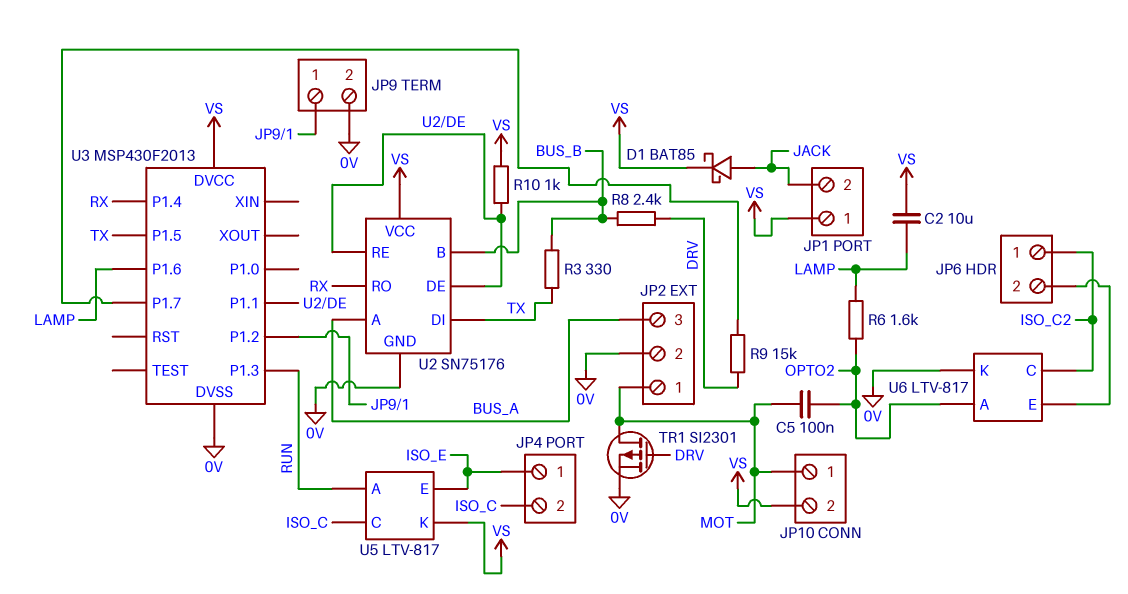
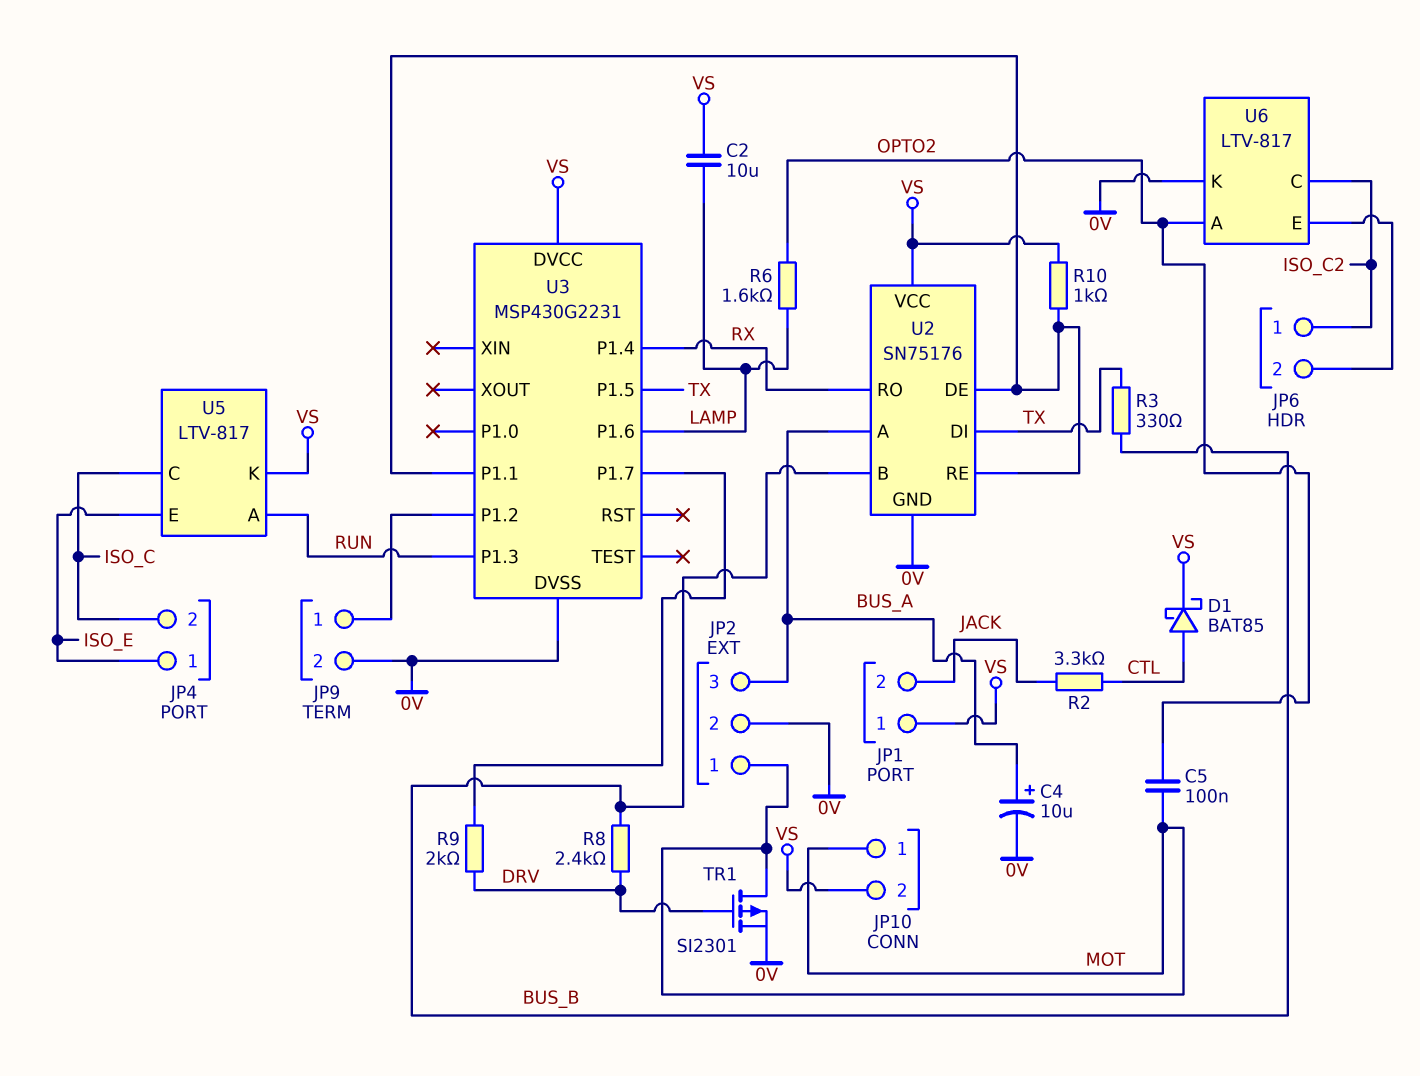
C4: none -> 10uF (plus BUS_A, minus 0V)
D1: schottky BAT85 (A JACK, K VS) -> schottky BAT85 (A CTL, K VS)
R2: none -> 3.3k (CTL, JACK)
R9: 15k (DRV, U3/P1.7) -> 2k (DRV, U3/P1.7)
U3: MSP430F2013 -> MSP430G2231

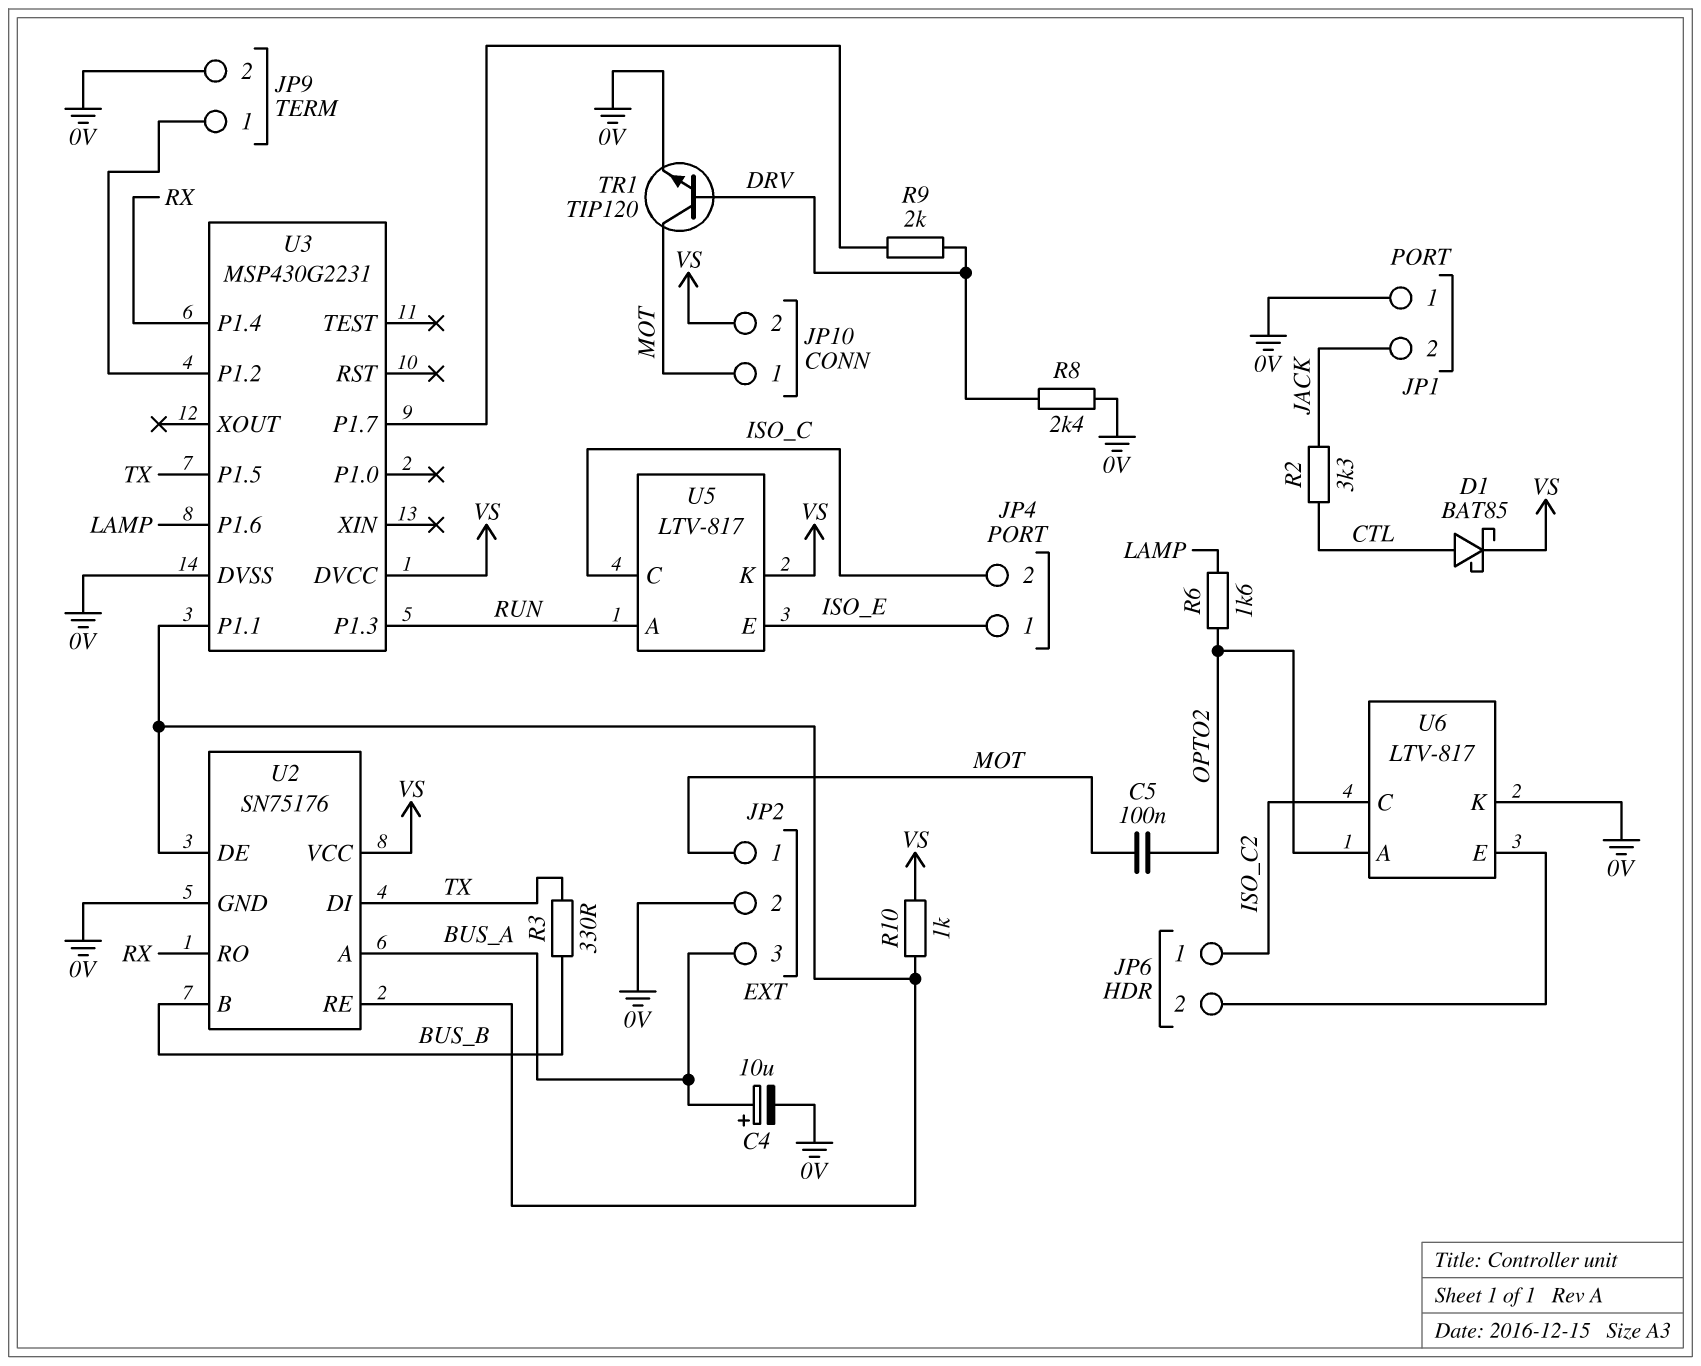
C2: 10uF (LAMP, VS) -> none
JP1 pin 1: VS -> 0V
R8: 2.4k (BUS_B, DRV) -> 2.4k (0V, DRV)
TR1: PMOS SI2301 (G DRV, D MOT, S 0V) -> NPN TIP120 (B DRV, C MOT, E 0V)

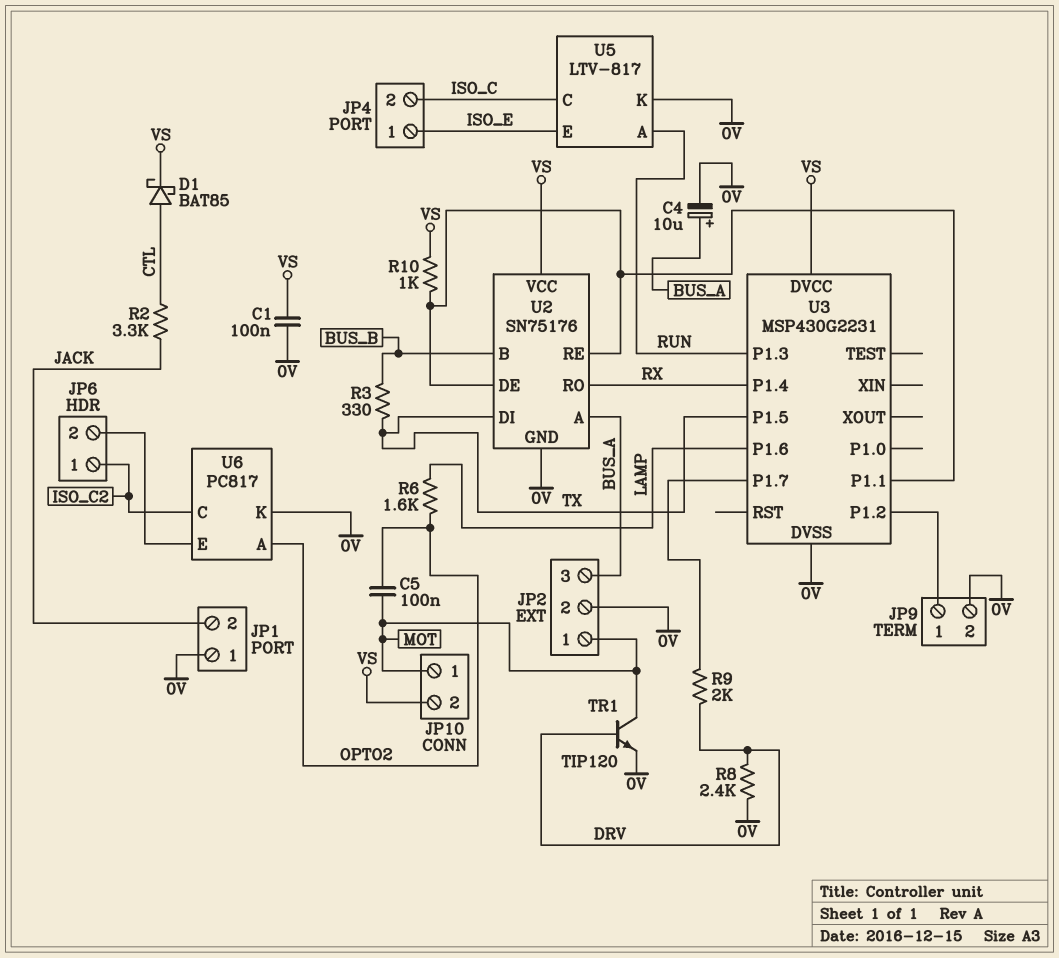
C1: none -> 100nF (0V, VS)
U5 pin K: VS -> 0V
U6: LTV-817 -> PC817

